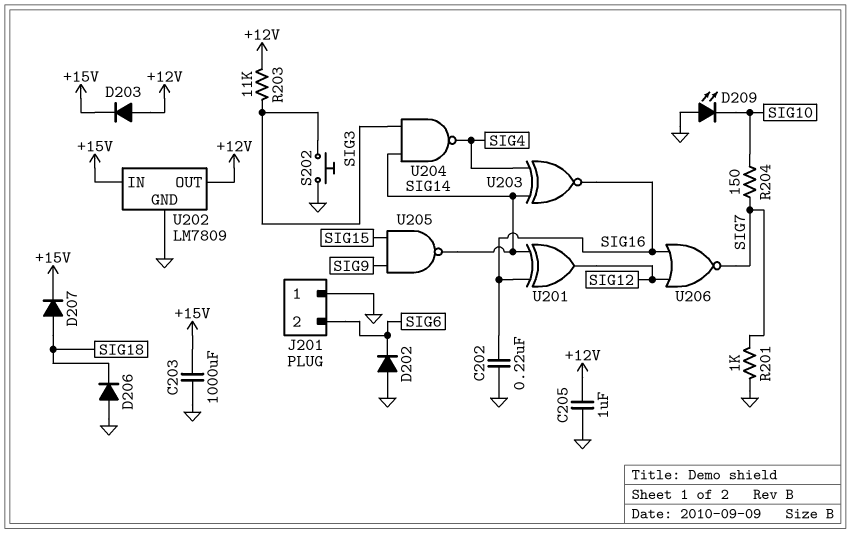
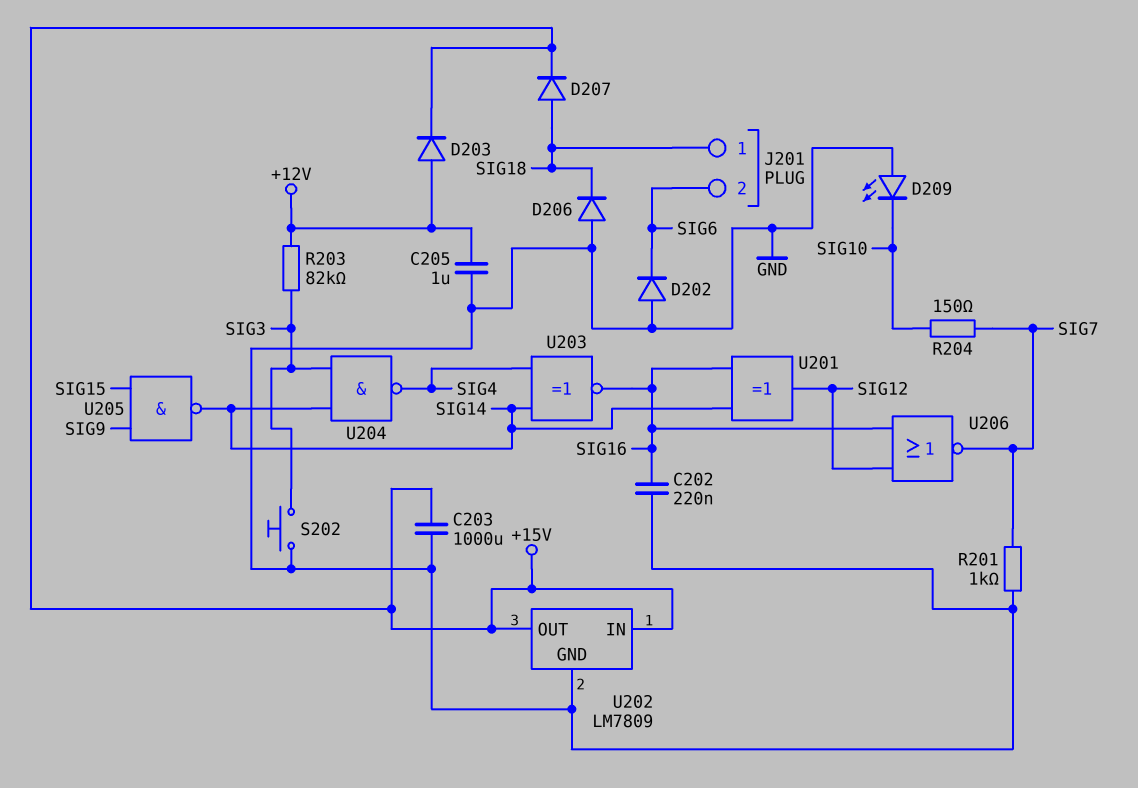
J201 pin 1: GND -> SIG18
R203: 11k (+12V, SIG3) -> 82k (+12V, SIG3)
U202 pin OUT: +12V -> +15V

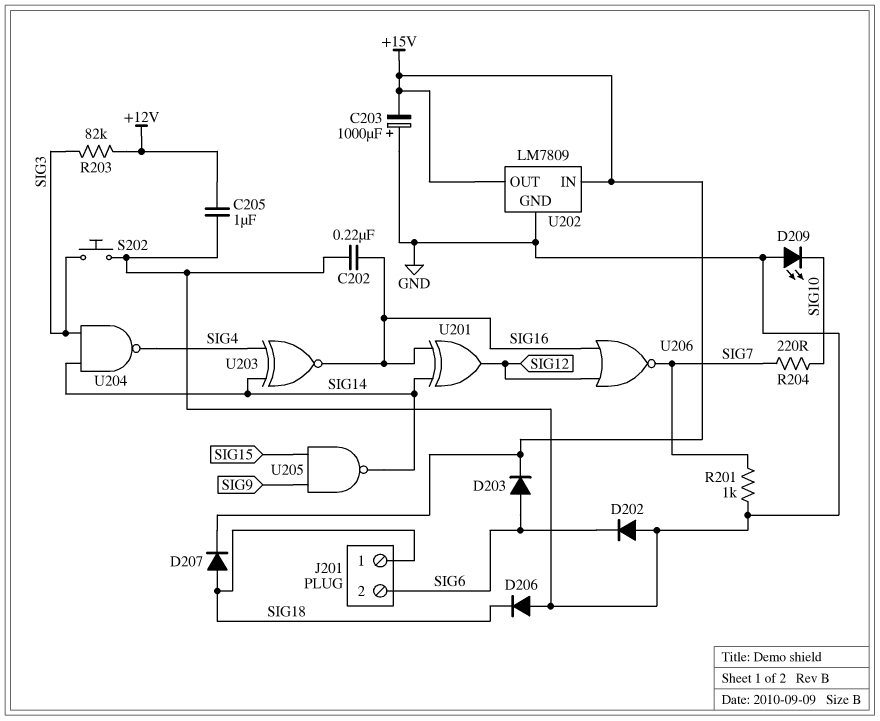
C203: 1000uF (+15V, GND) -> 1000uF (plus GND, minus +15V)
D203: diode (A +12V, K +15V) -> diode (A SIG6, K +15V)
R204: 150 (SIG7, SIG10) -> 220 (SIG7, SIG10)

